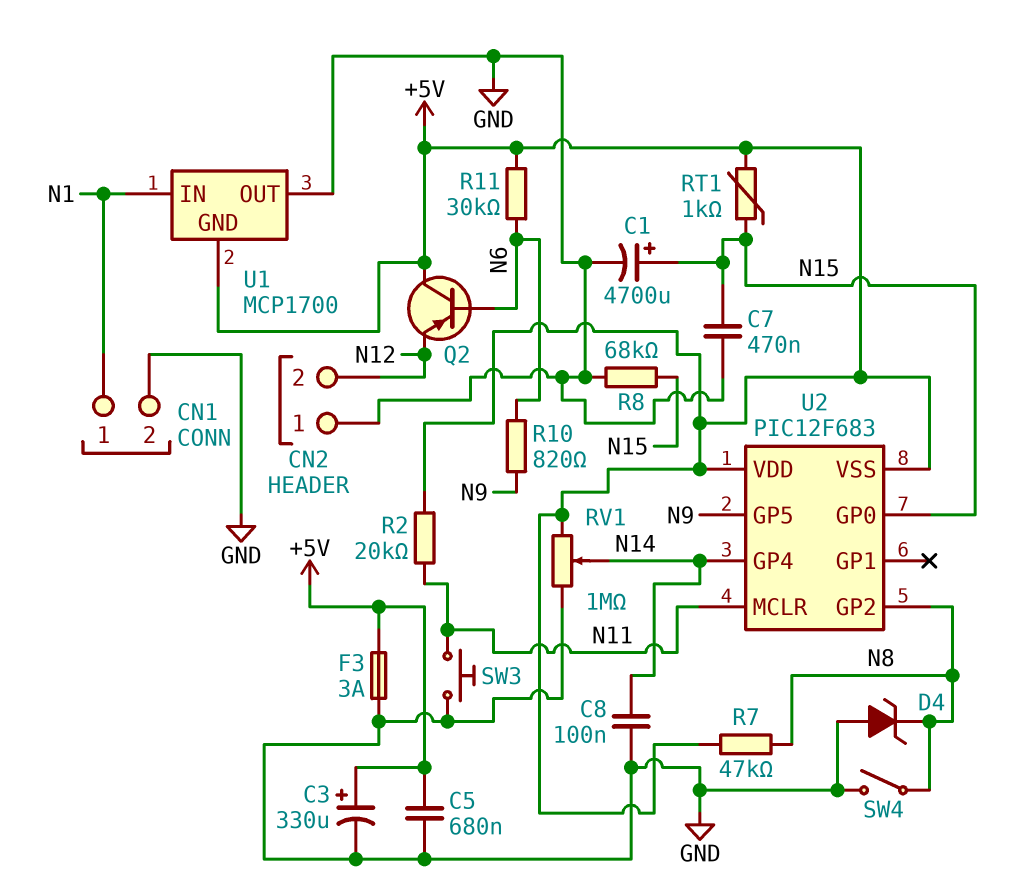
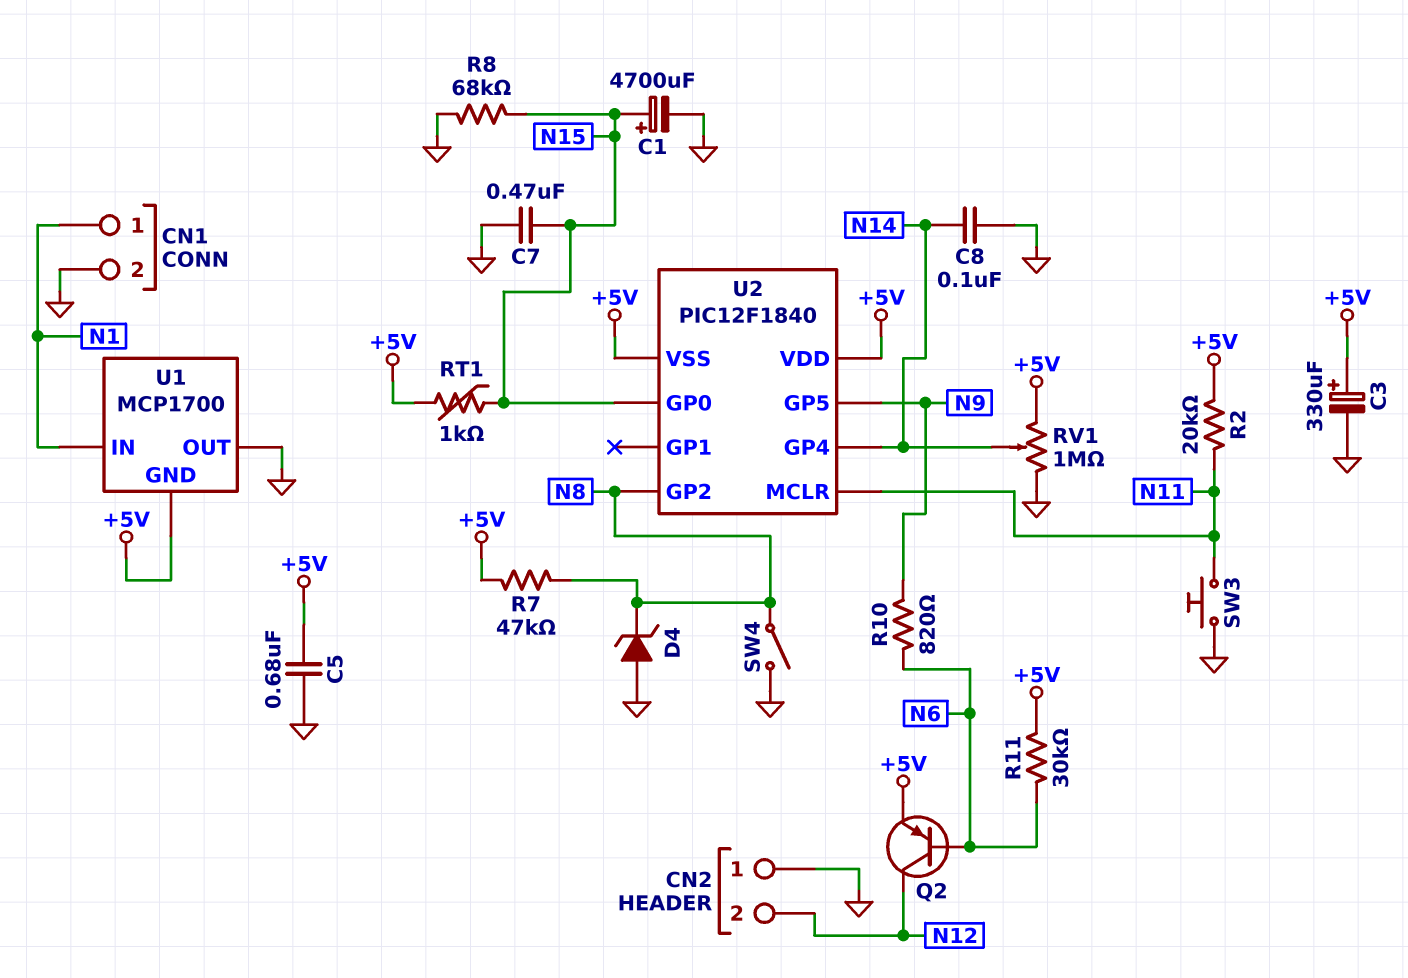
F3: 3A (+5V, GND) -> none
Q2: PNP (B N6, C +5V, E N12) -> PNP (B N6, C N12, E +5V)
U2: PIC12F683 -> PIC12F1840

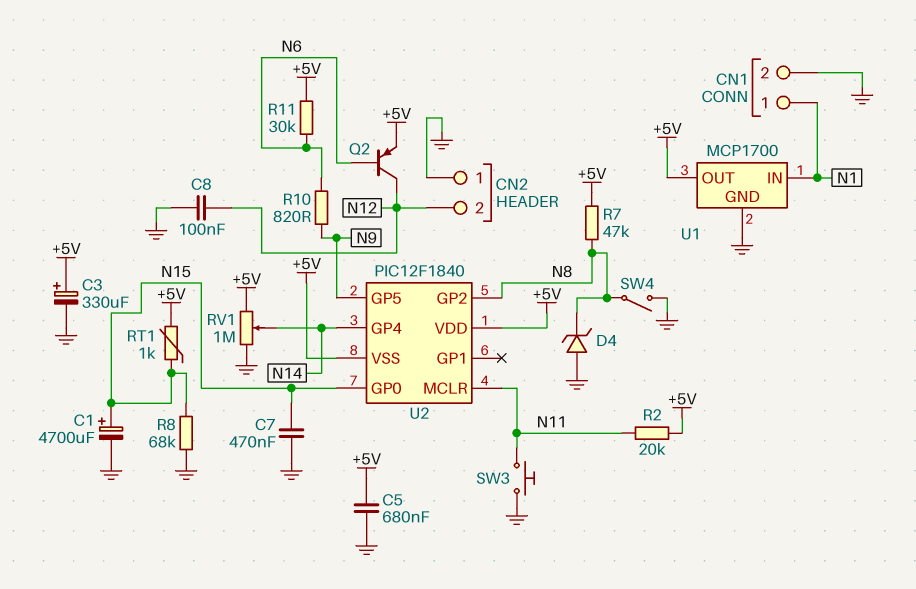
C8: 100nF (GND, N14) -> 100nF (GND, N12)
U1 pin GND: +5V -> GND
U1 pin OUT: GND -> +5V

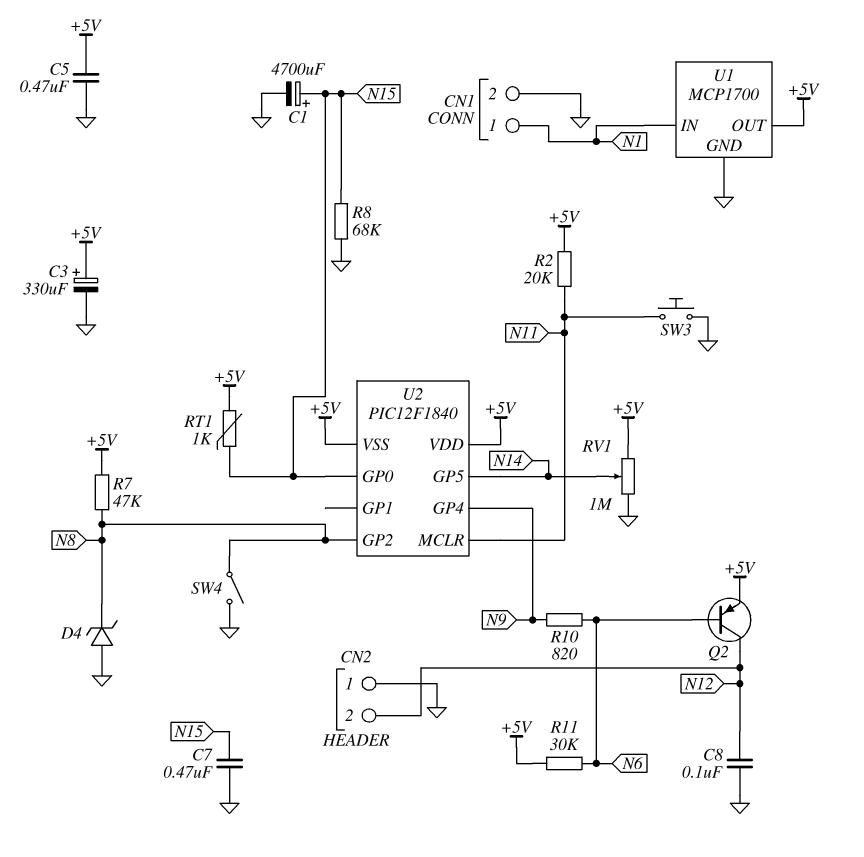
C5: 680nF (+5V, GND) -> 470nF (+5V, GND)
U2 pin GP4: N14 -> N9
U2 pin GP5: N9 -> N14

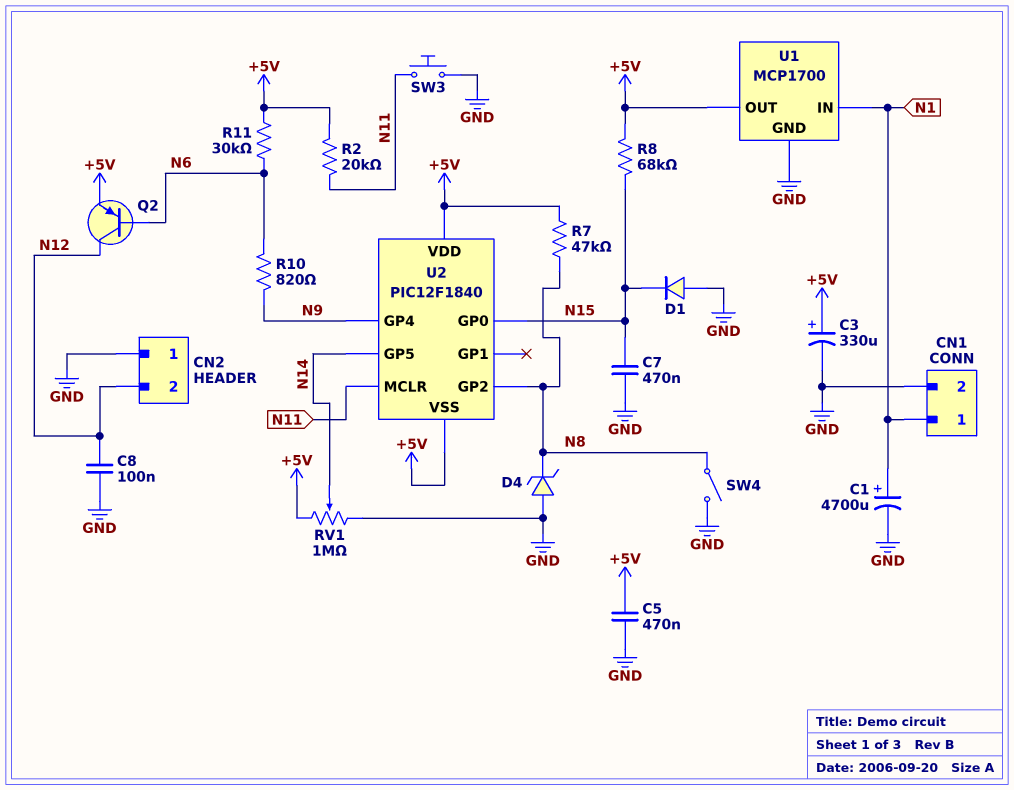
C1: 4700uF (plus N15, minus GND) -> 4700uF (plus N1, minus GND)
D1: none -> diode (A GND, K N15)
R8: 68k (GND, N15) -> 68k (+5V, N15)
RT1: 1k (+5V, N15) -> none

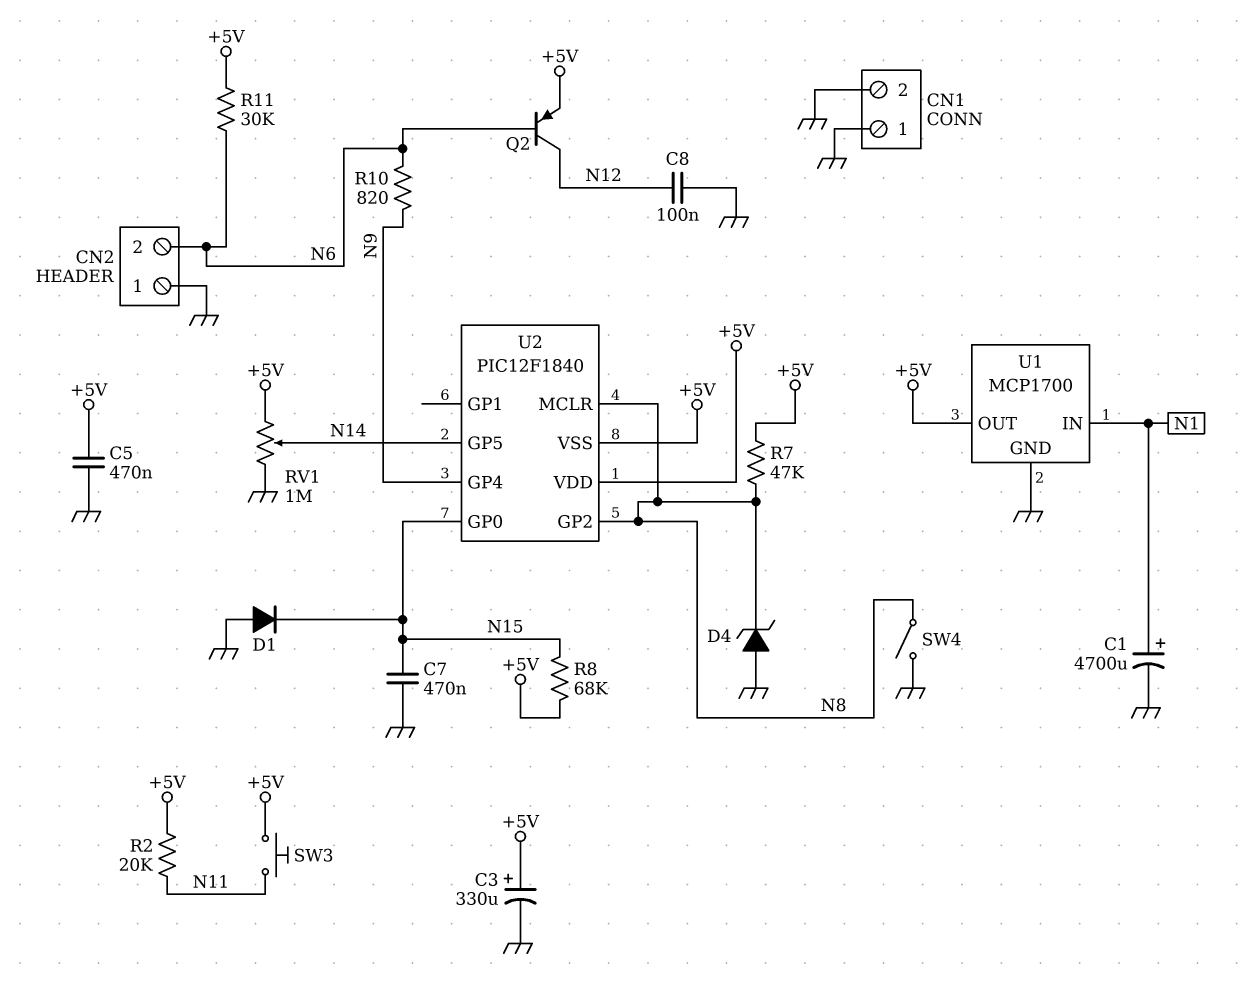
CN1 pin 1: N1 -> GND
CN2 pin 2: N12 -> N6
SW3: button (GND, N11) -> button (+5V, N11)
U2 pin MCLR: N11 -> N8

